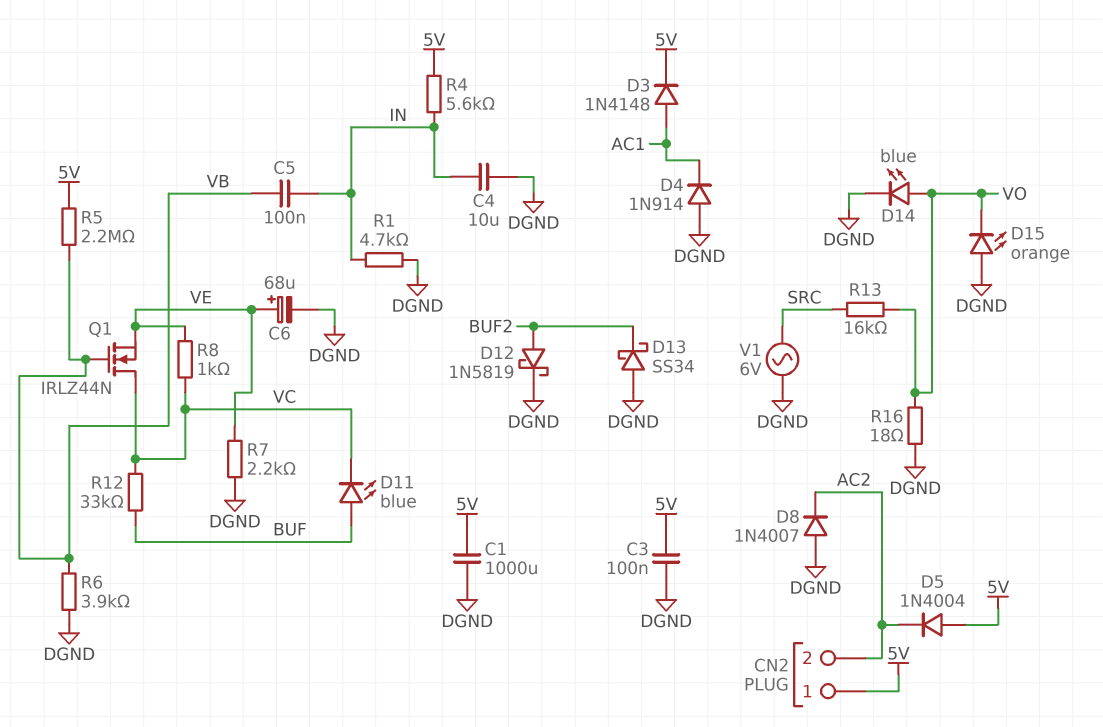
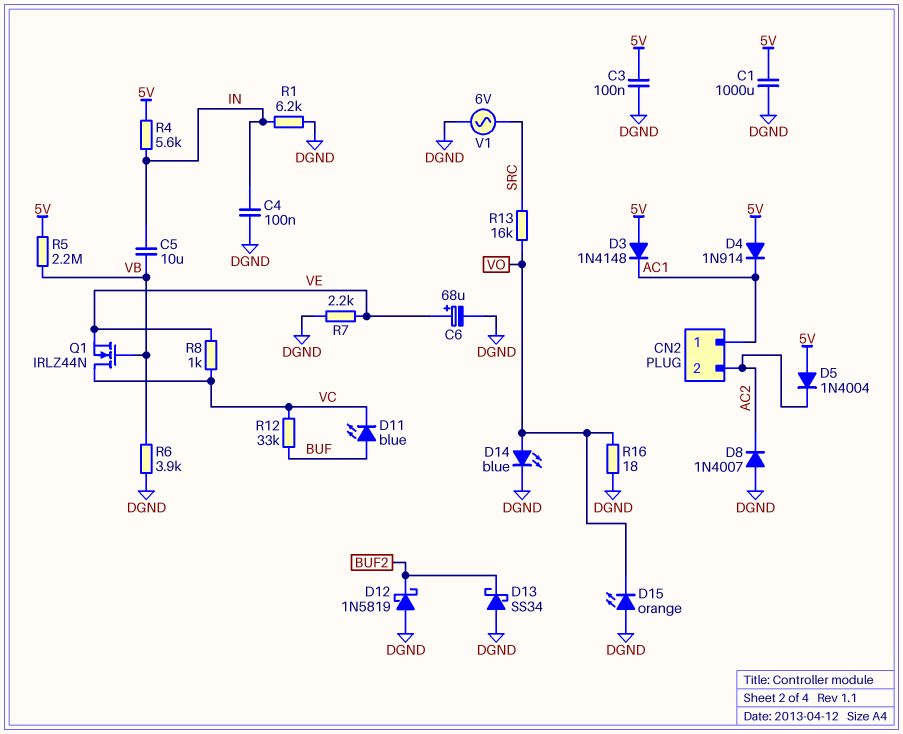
C4: 10uF (DGND, IN) -> 100nF (DGND, IN)
C5: 100nF (IN, VB) -> 10uF (IN, VB)
CN2 pin 1: 5V -> AC1
D3: diode 1N4148 (A AC1, K 5V) -> diode 1N4148 (A 5V, K AC1)
D4: diode 1N914 (A DGND, K AC1) -> diode 1N914 (A 5V, K AC1)
D12: schottky 1N5819 (A BUF2, K DGND) -> schottky 1N5819 (A DGND, K BUF2)
R1: 4.7k (DGND, IN) -> 6.2k (DGND, IN)

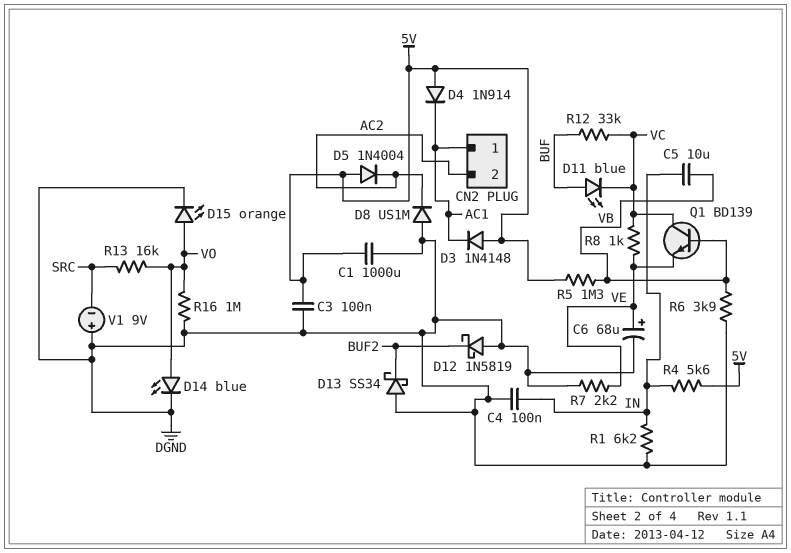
D8: diode 1N4007 (A DGND, K AC2) -> diode US1M (A DGND, K AC2)
D15: LED orange (A DGND, K VO) -> LED orange (A VO, K DGND)
Q1: NMOS IRLZ44N (G VB, D VC, S VE) -> NPN BD139 (B VB, C VC, E VE)
R5: 2.2M (5V, VB) -> 1.3M (5V, VB)
R16: 18 (DGND, VO) -> 1M (DGND, VO)
V1: AC 6V (DGND, SRC) -> 9V (plus DGND, minus SRC)

